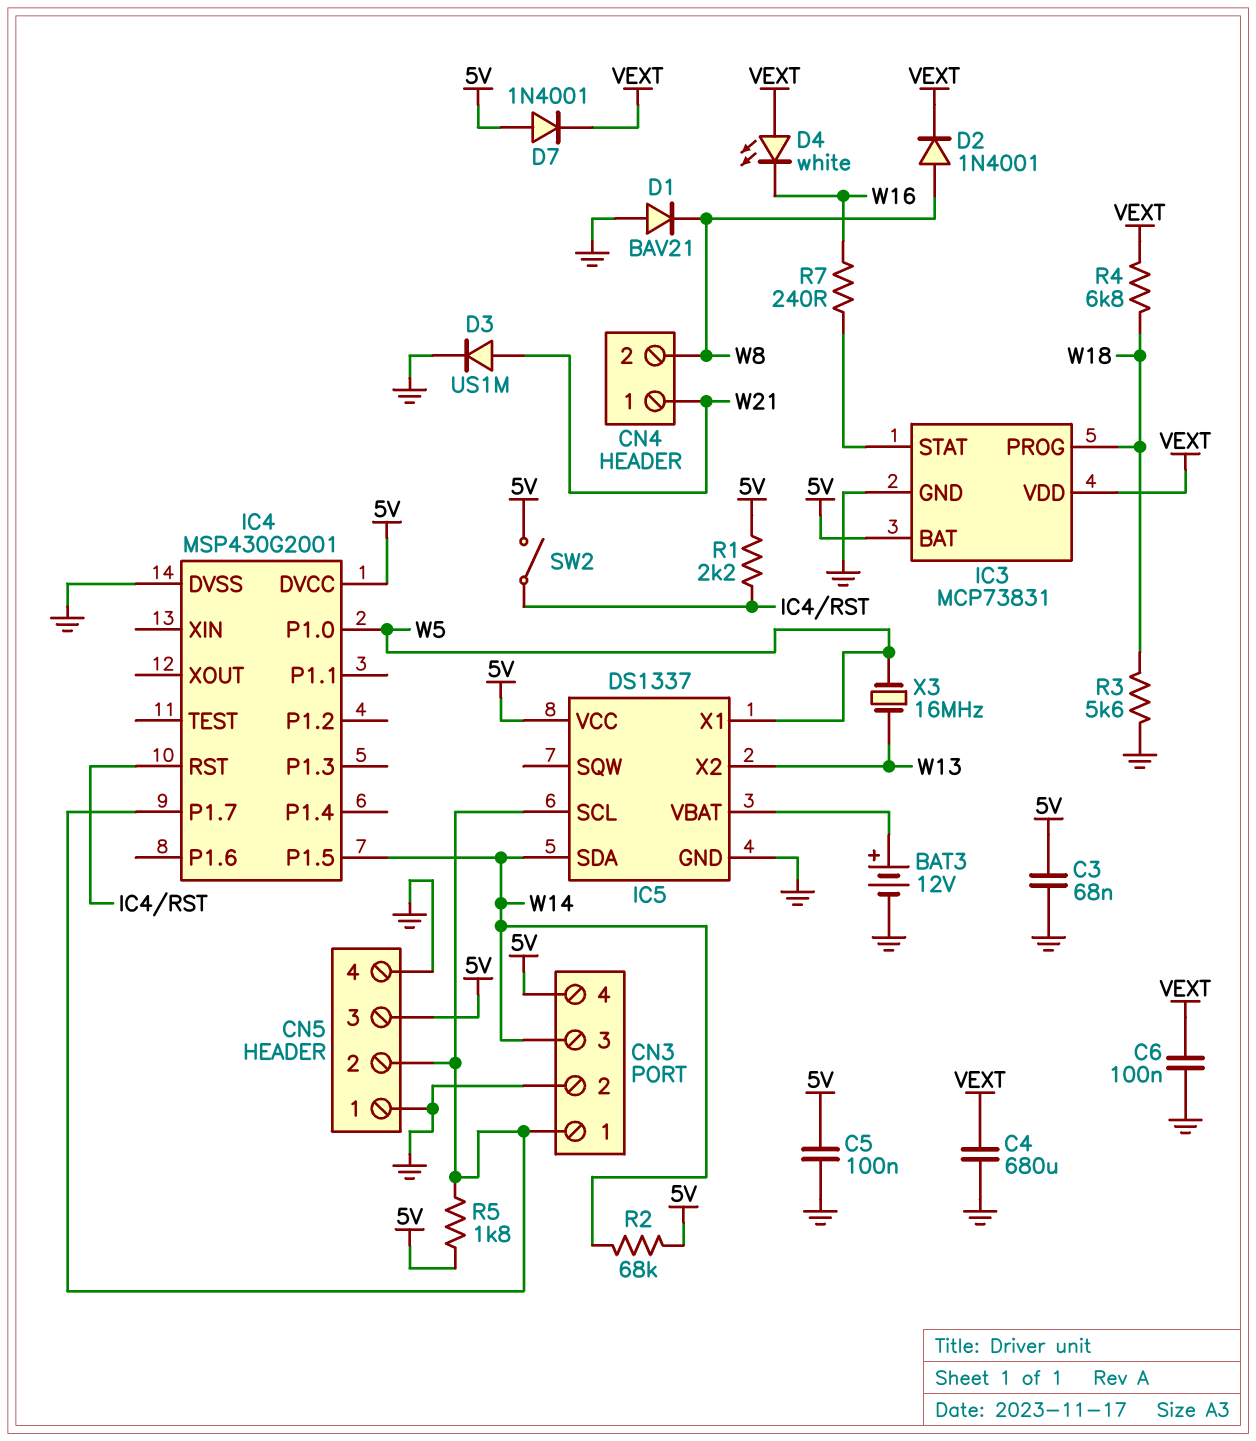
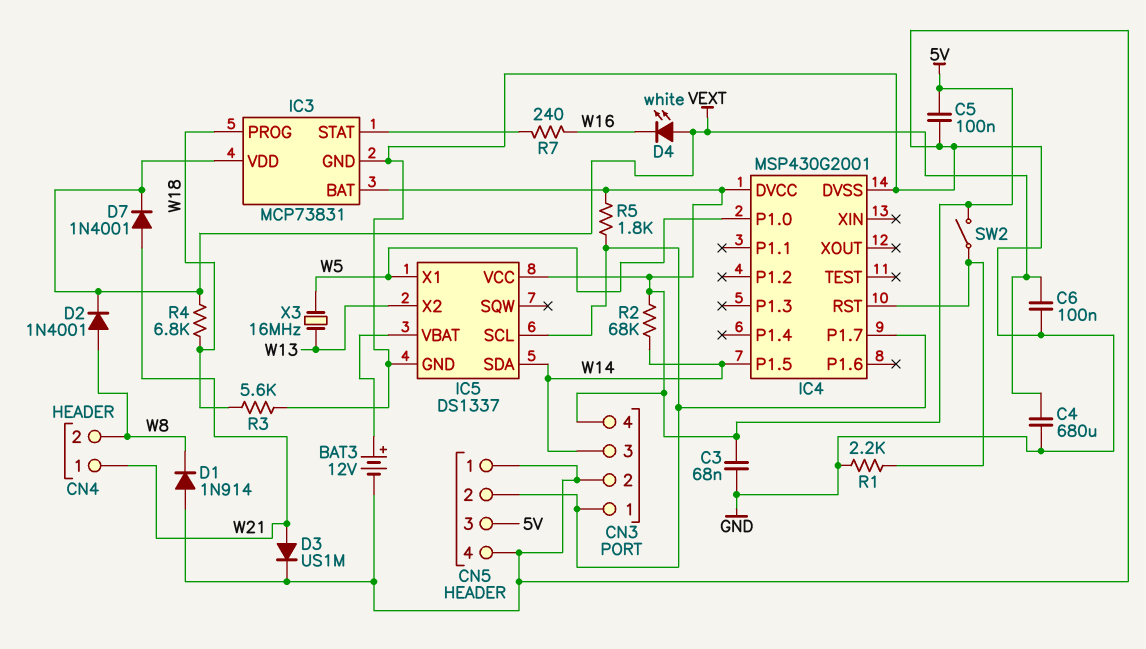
D1: diode BAV21 (A GND, K W8) -> diode 1N914 (A GND, K W8)
D7: diode 1N4001 (A 5V, K VEXT) -> diode 1N4001 (A W21, K VEXT)
R1: 2.2k (5V, IC4/RST) -> 2.2k (GND, IC4/RST)

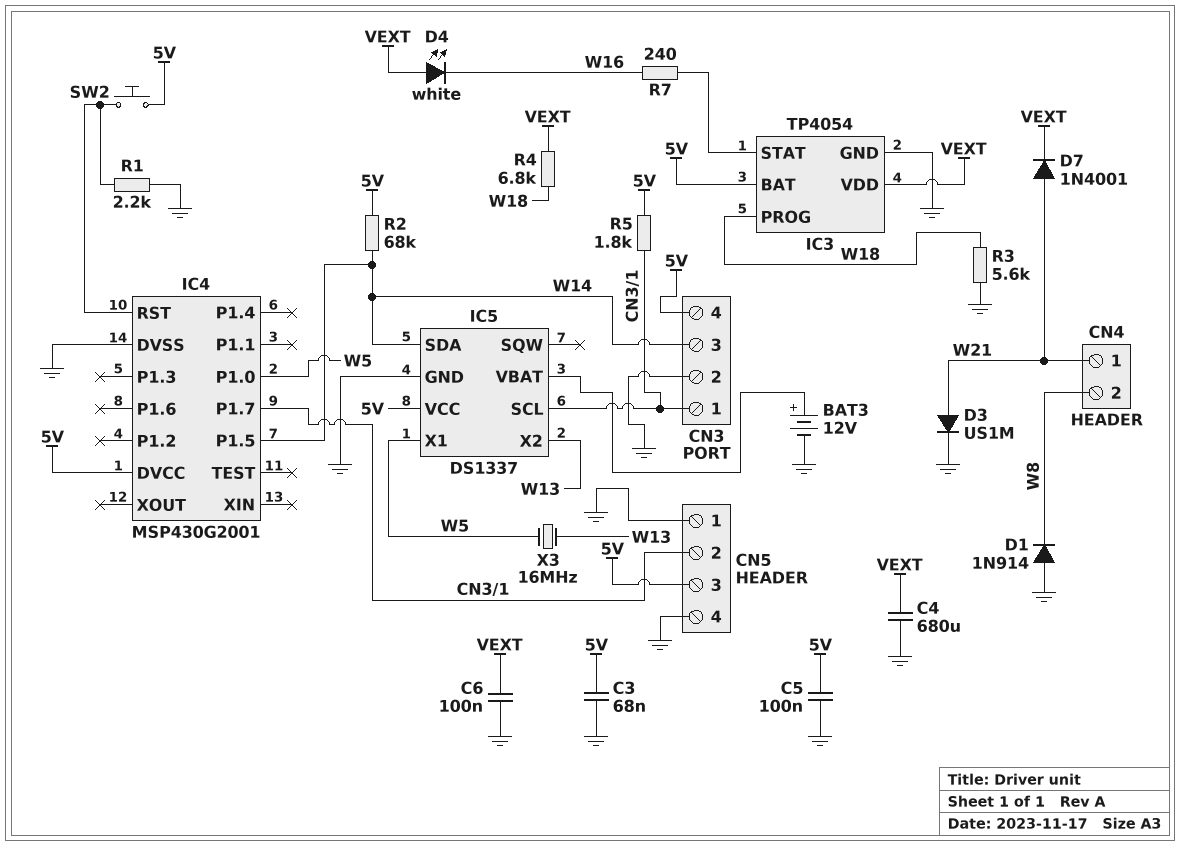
D2: diode 1N4001 (A W8, K VEXT) -> none
IC3: MCP73831 -> TP4054
SW2: switch (5V, IC4/RST) -> button (5V, IC4/RST)

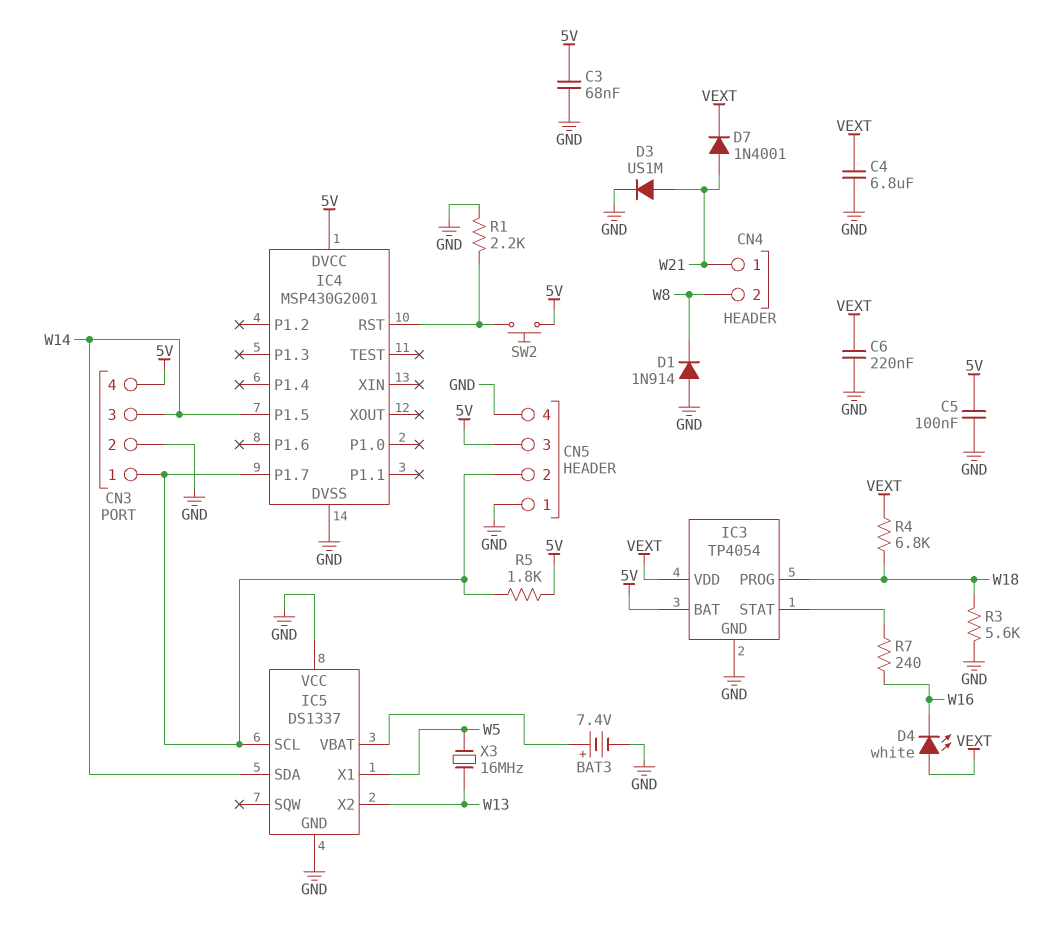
BAT3: 12V (plus IC5/VBAT, minus GND) -> 7.4V (plus IC5/VBAT, minus GND)
C4: 680uF (GND, VEXT) -> 6.8uF (GND, VEXT)
C6: 100nF (GND, VEXT) -> 220nF (GND, VEXT)
IC4 pin P1.0: W5 -> none
IC5 pin VCC: 5V -> GND
R2: 68k (5V, W14) -> none

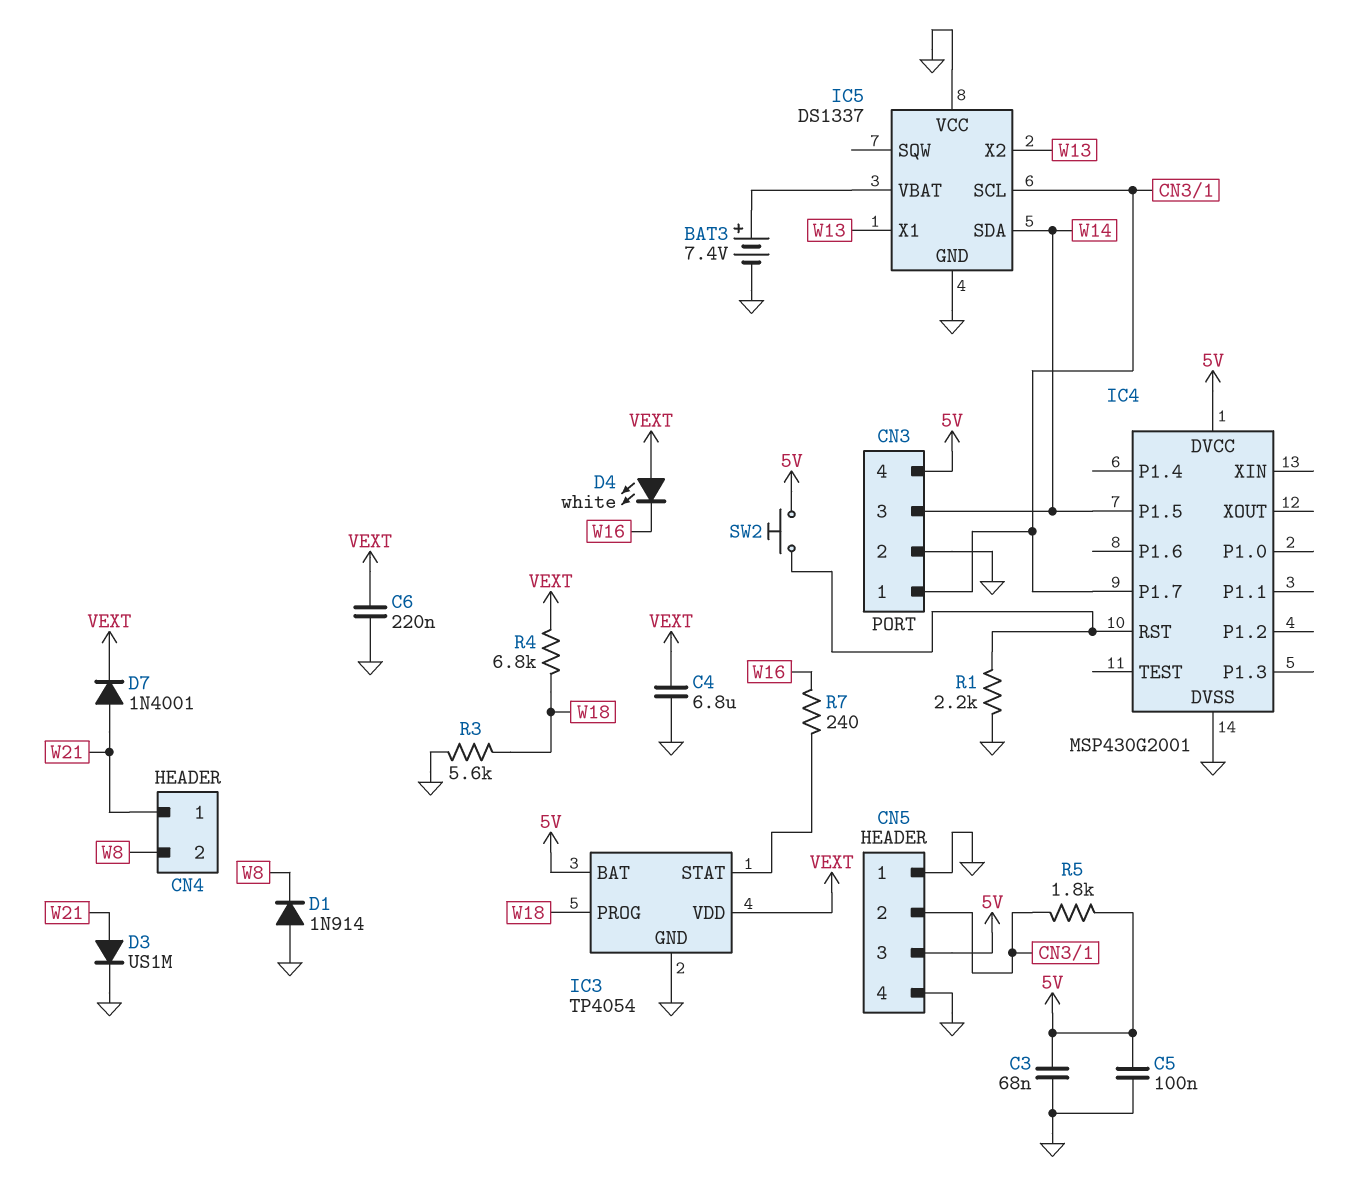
IC5 pin X1: W5 -> W13
X3: 16MHz (W5, W13) -> none

